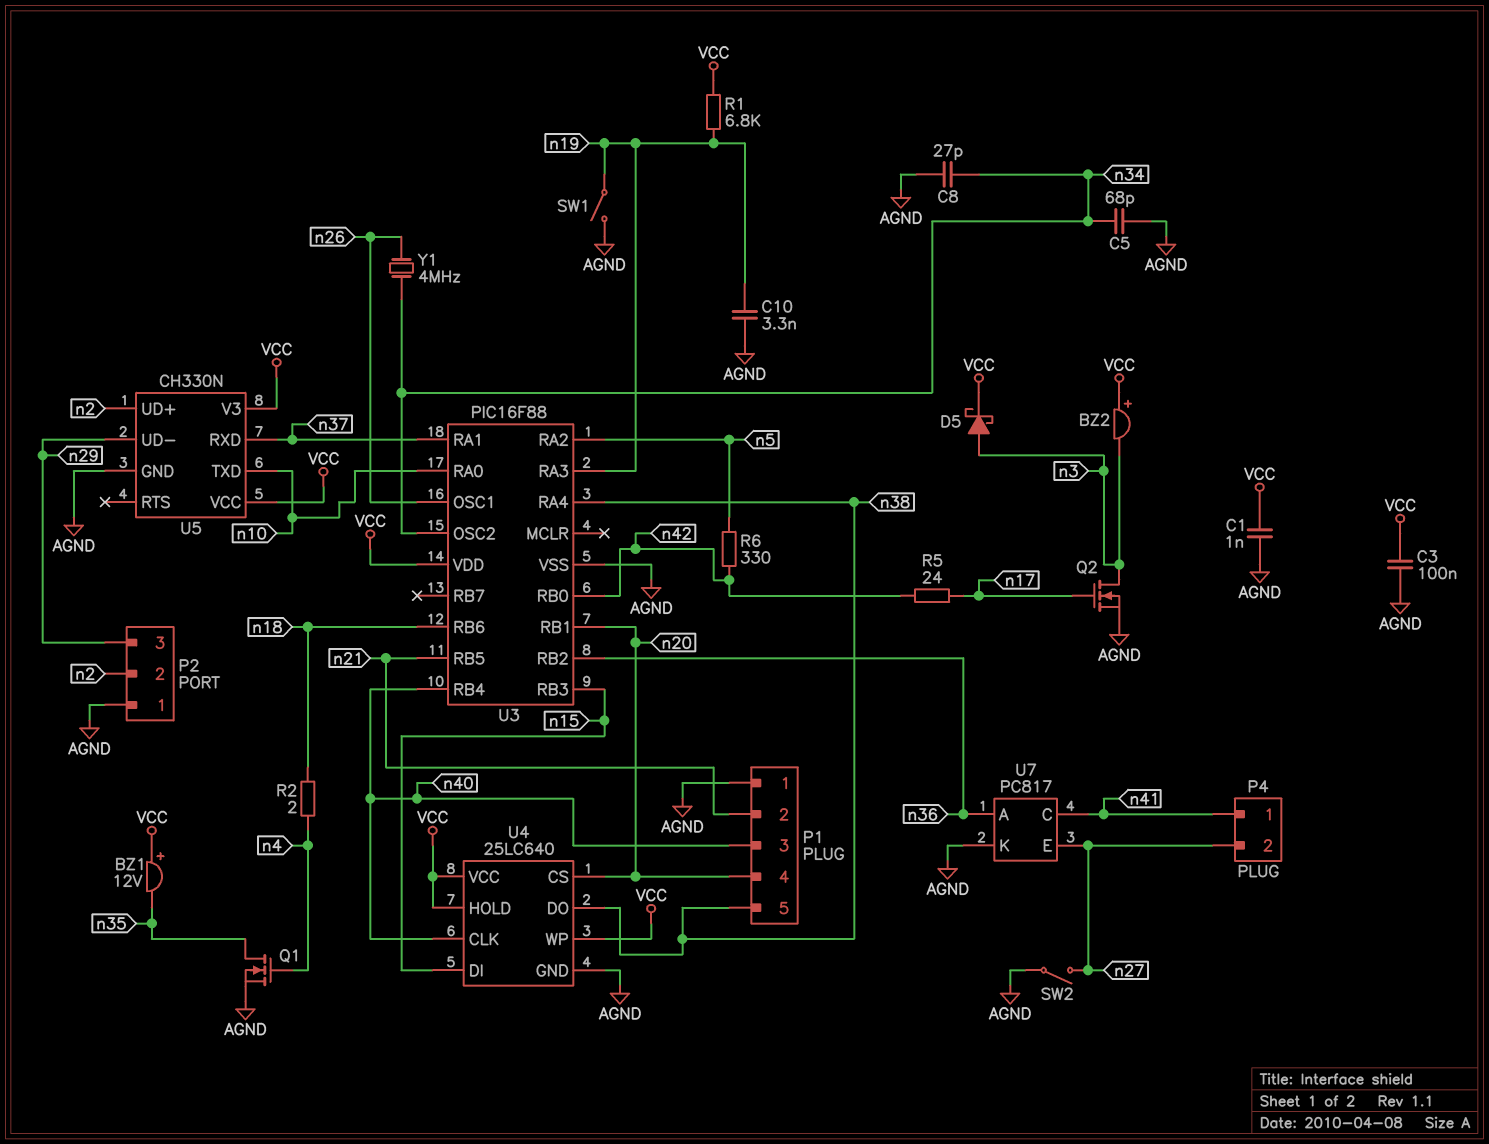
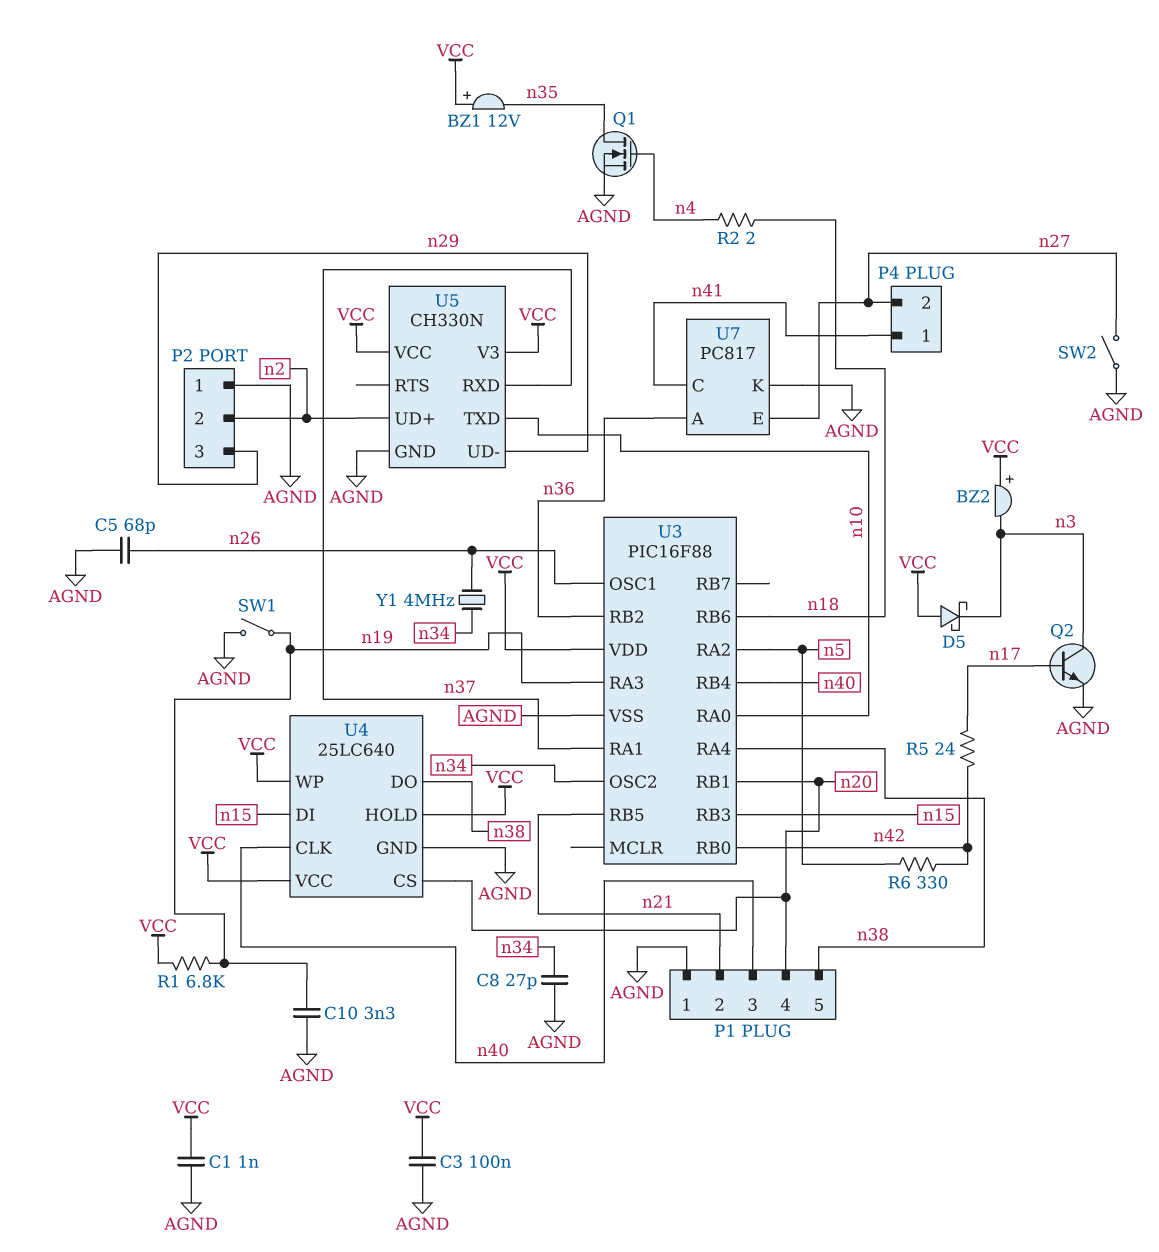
C5: 68pF (AGND, n34) -> 68pF (AGND, n26)
D5: schottky (A n3, K VCC) -> schottky (A VCC, K n3)
Q2: NMOS (G n17, D n3, S AGND) -> NPN (B n17, C n3, E AGND)

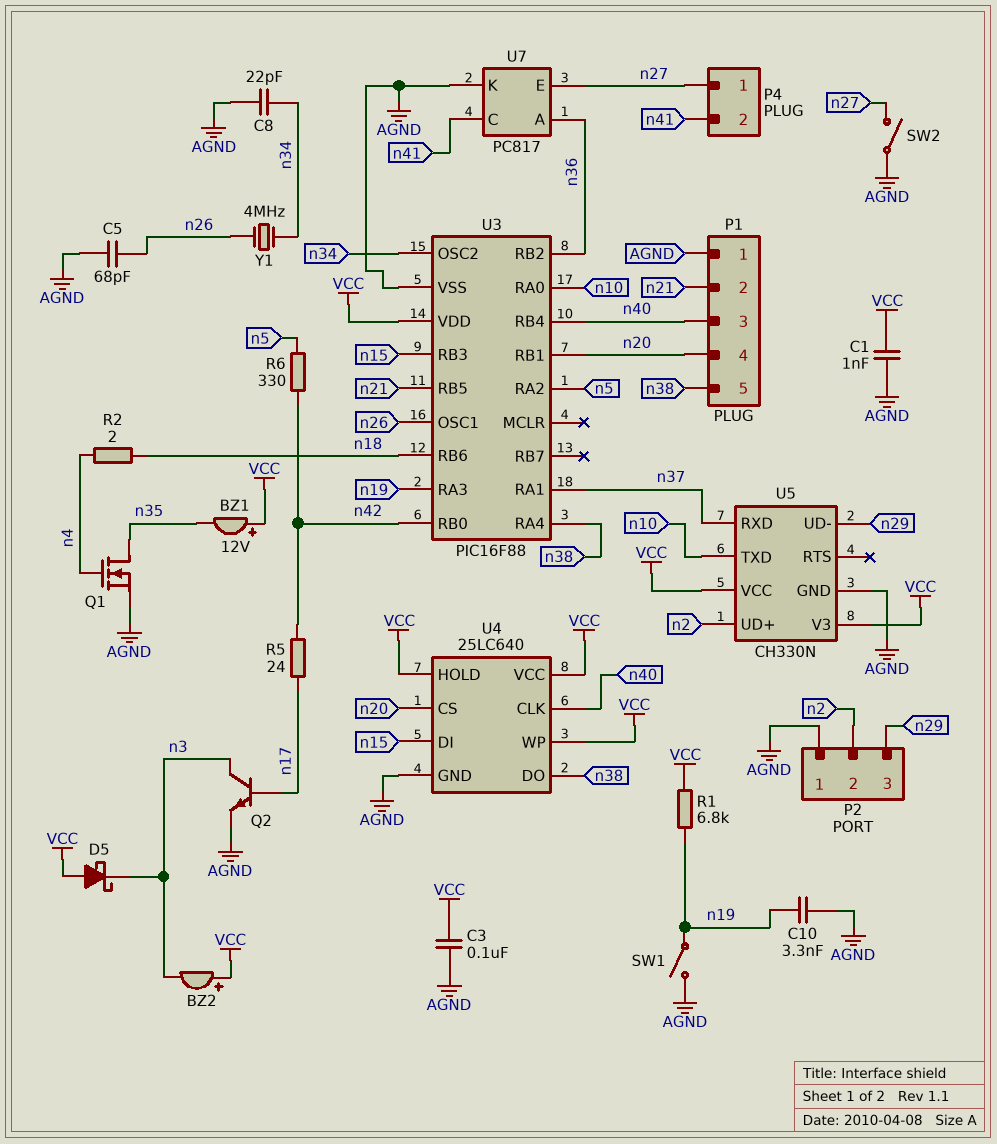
C8: 27pF (AGND, n34) -> 22pF (AGND, n34)
P4 pin 1: n41 -> n27
P4 pin 2: n27 -> n41

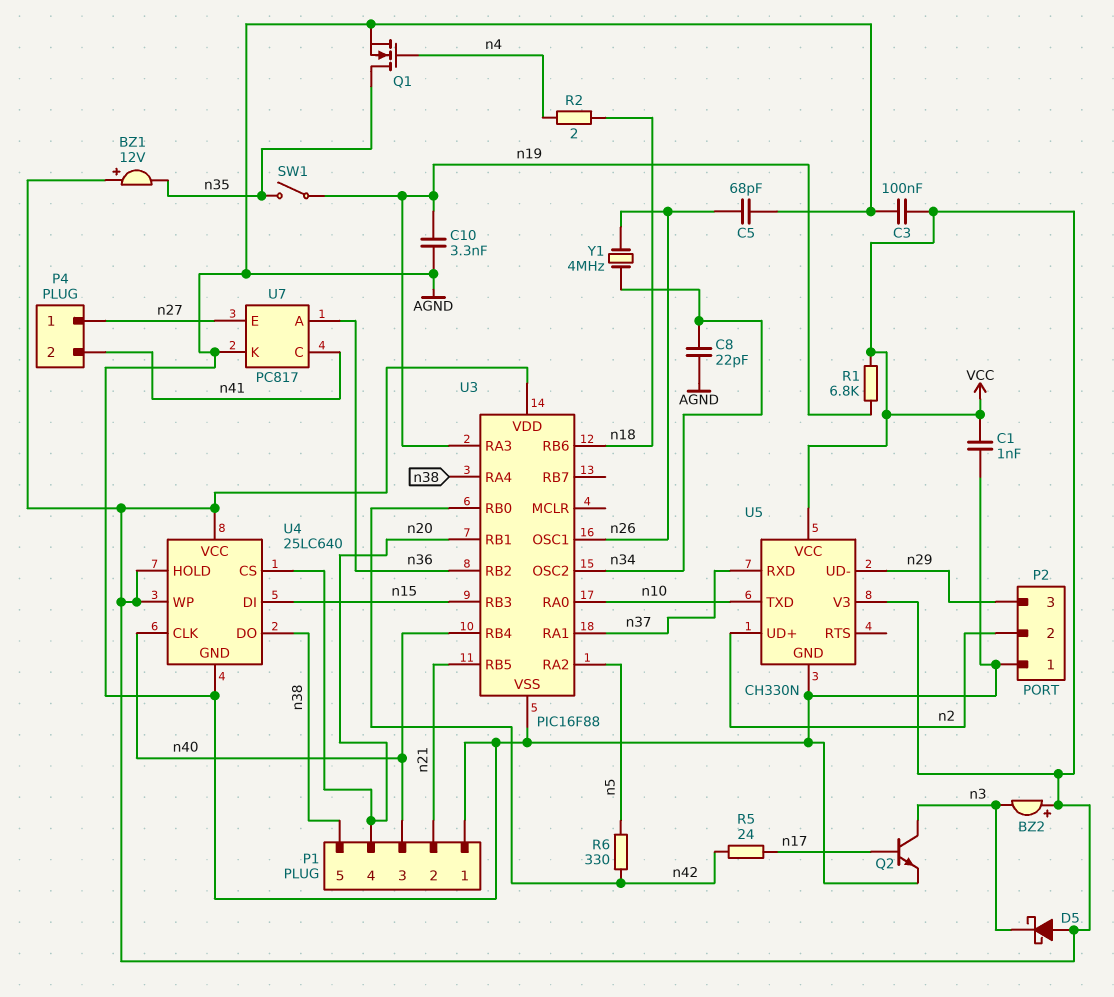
SW1: switch (AGND, n19) -> switch (n19, n35)
SW2: switch (AGND, n27) -> none

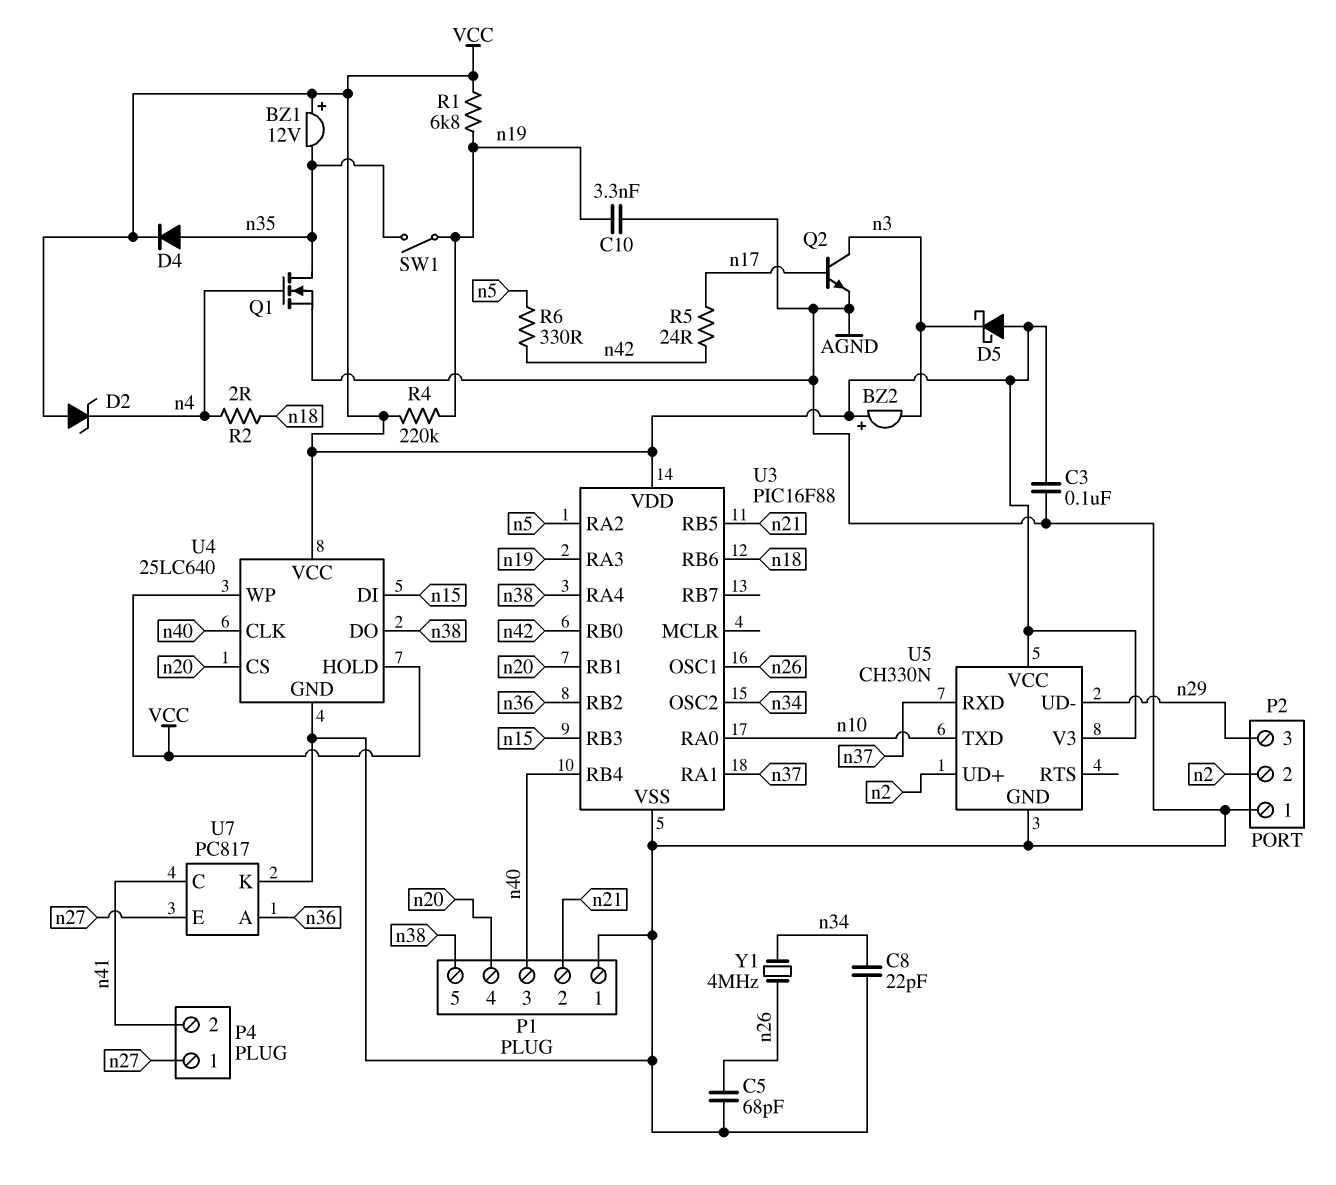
C1: 1nF (AGND, VCC) -> none
D2: none -> zener (A VCC, K n4)
D4: none -> diode (A n35, K VCC)
R4: none -> 220k (VCC, n19)

